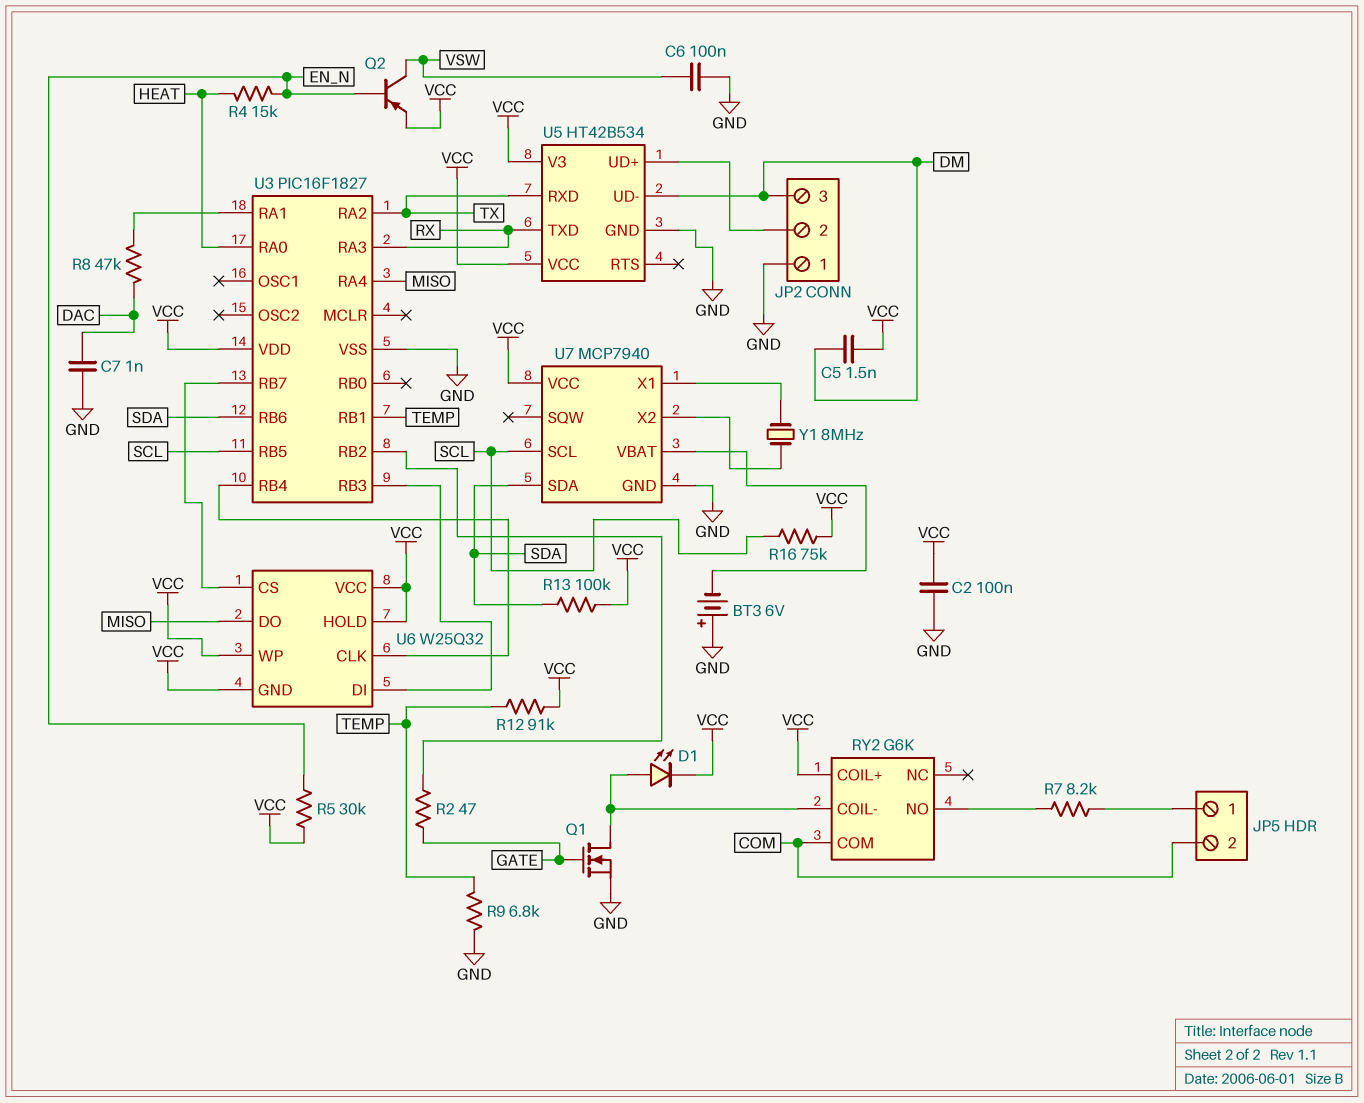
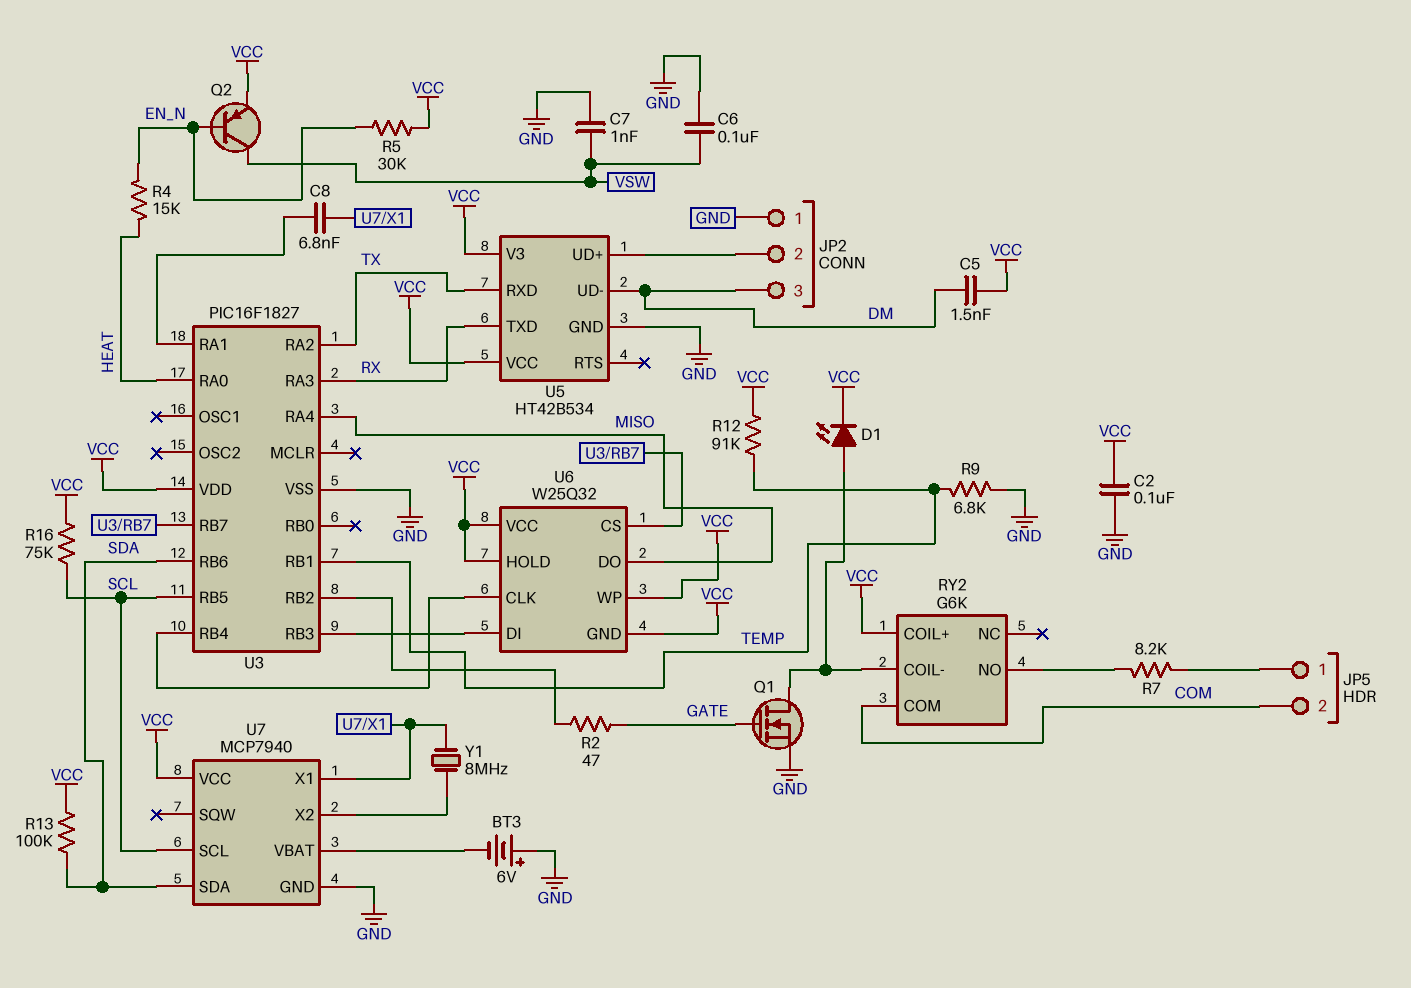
C7: 1nF (DAC, GND) -> 1nF (GND, VSW)
C8: none -> 6.8nF (U3/RA1, U7/X1)
R8: 47k (DAC, U3/RA1) -> none

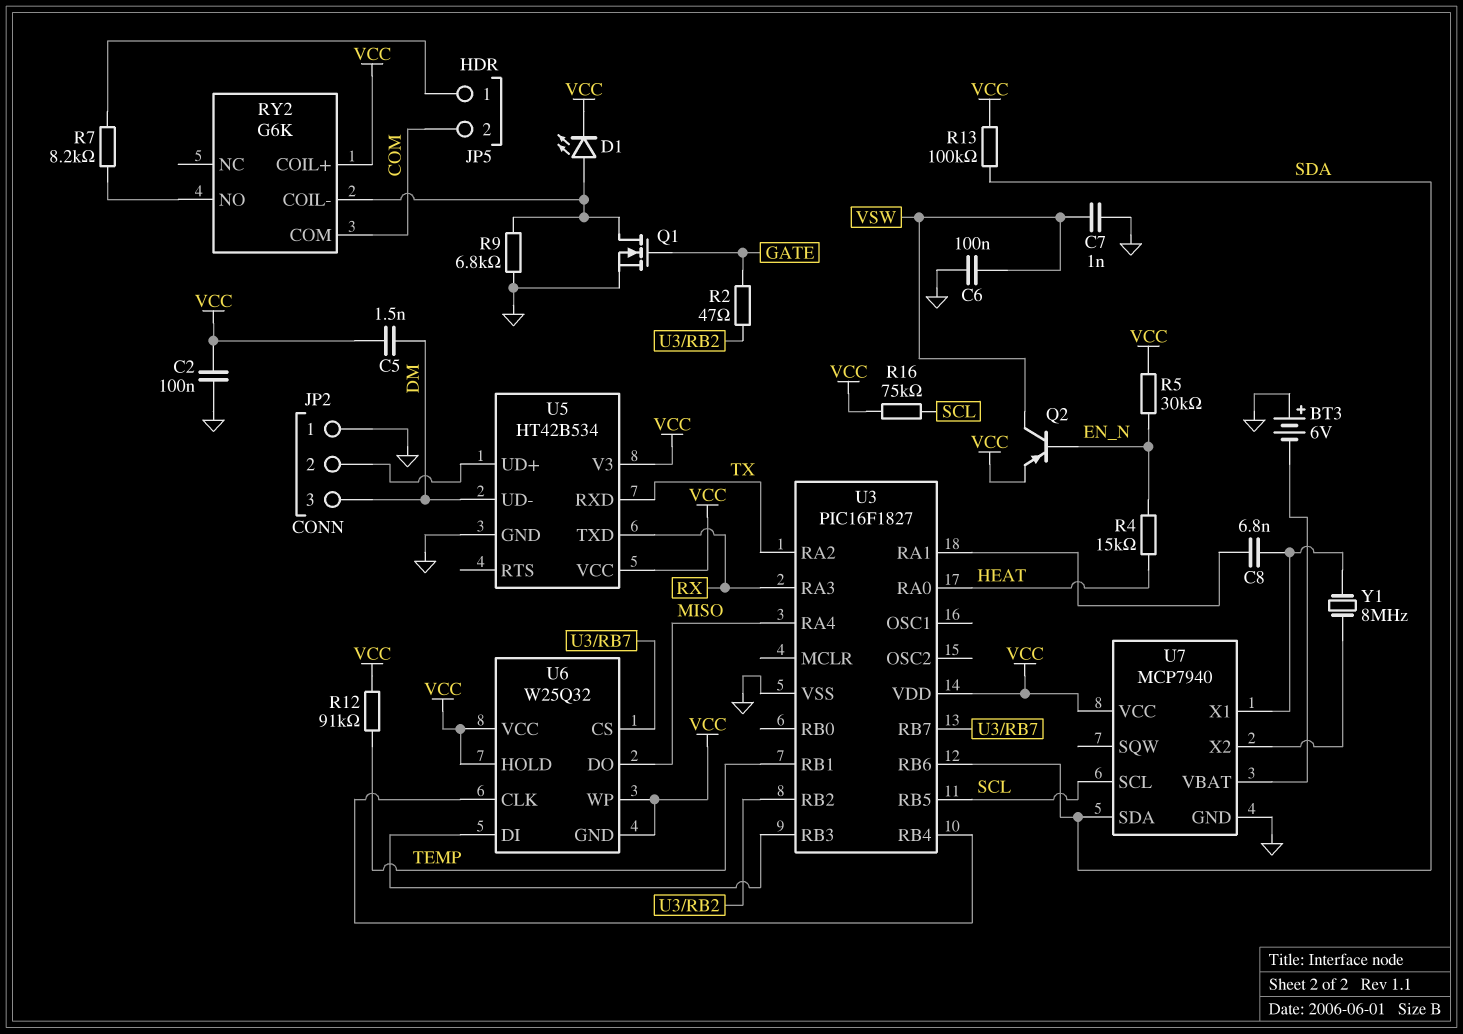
R9: 6.8k (GND, TEMP) -> 6.8k (GND, RY2/COIL-)

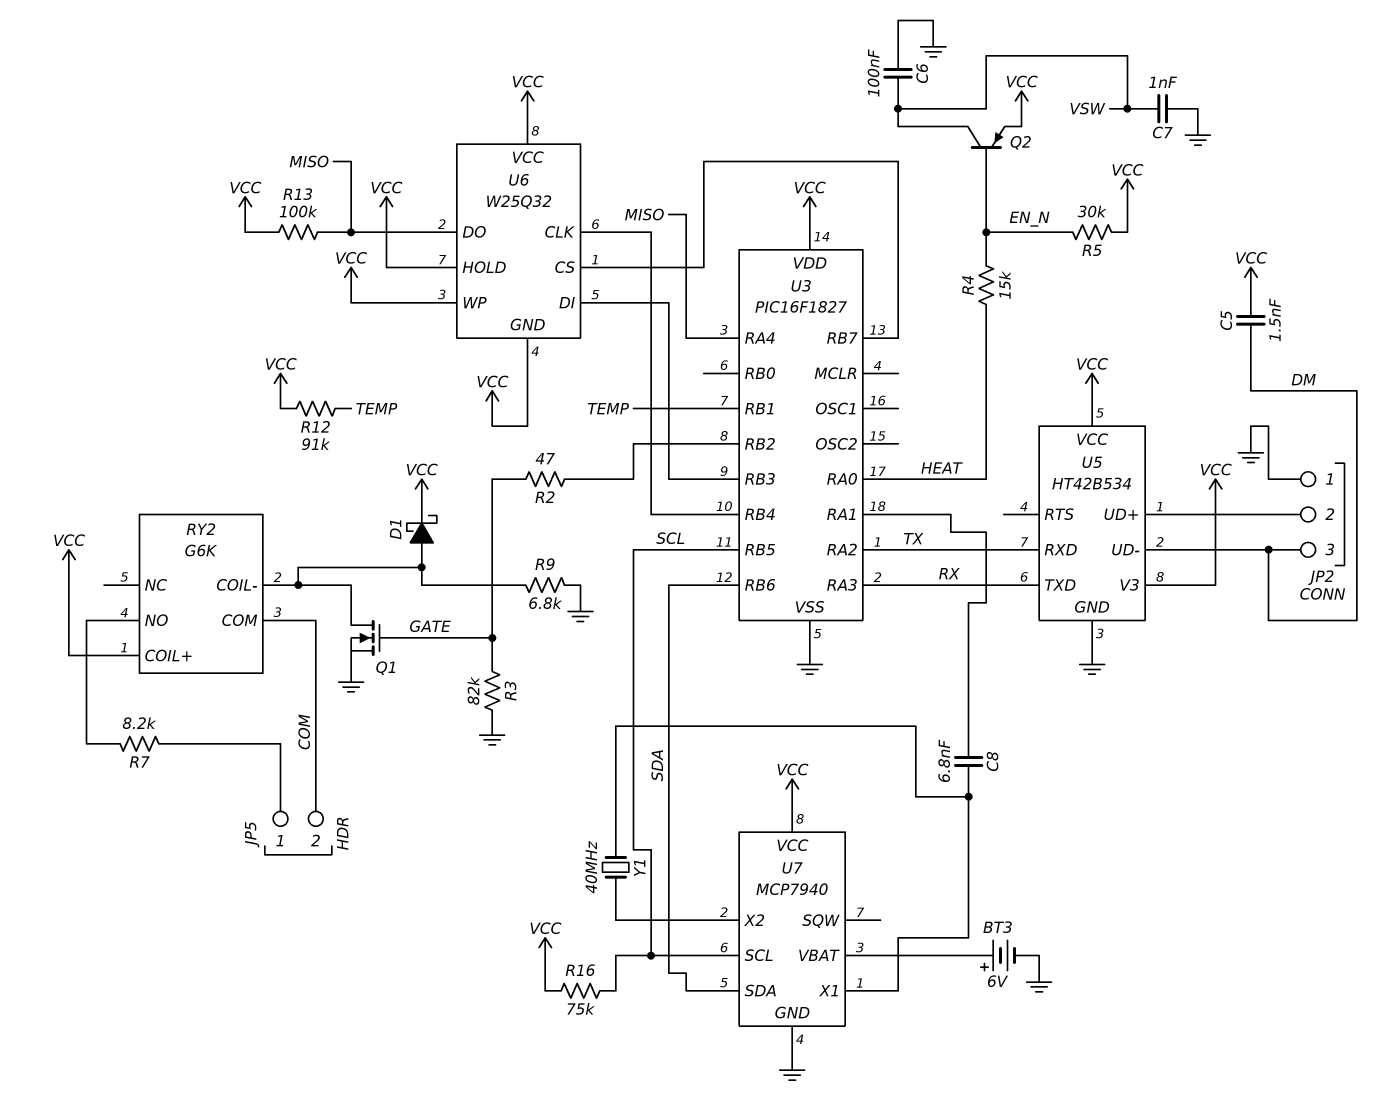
BT3: 6V (plus GND, minus U7/VBAT) -> 6V (plus U7/VBAT, minus GND)
C2: 100nF (GND, VCC) -> none
D1: LED (A RY2/COIL-, K VCC) -> schottky (A RY2/COIL-, K VCC)
R3: none -> 82k (GATE, GND)
R13: 100k (SDA, VCC) -> 100k (MISO, VCC)
Y1: 8MHz (U7/X1, U7/X2) -> 40MHz (U7/X1, U7/X2)

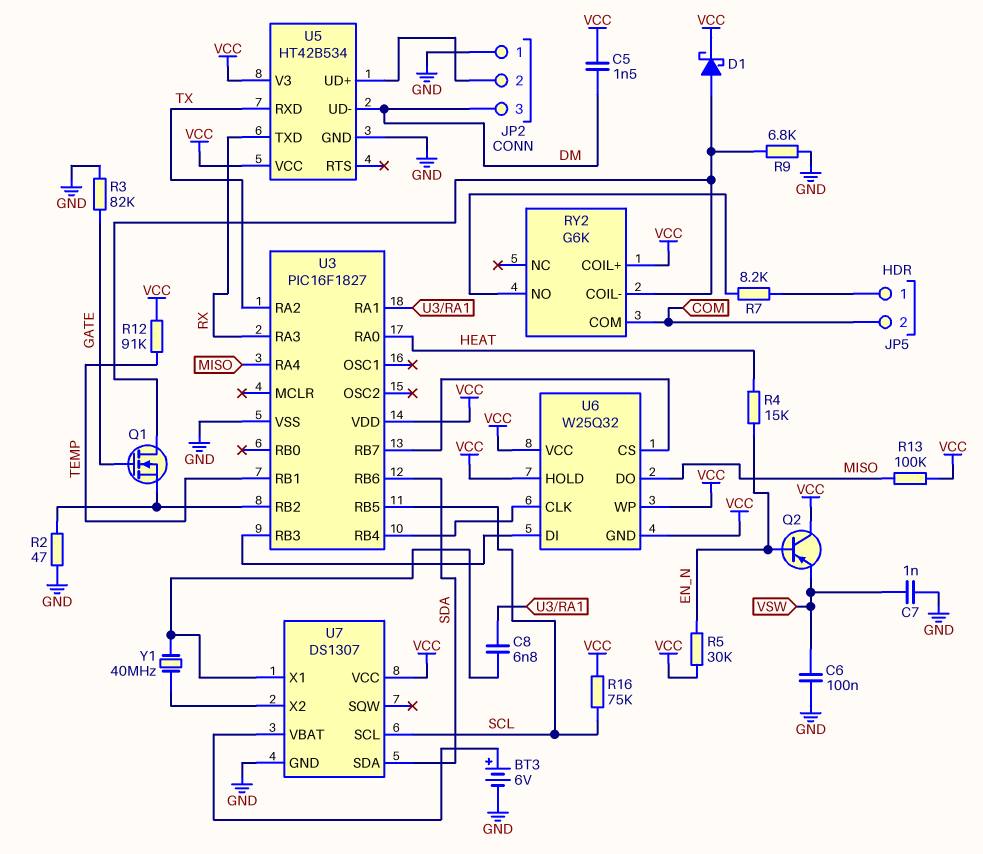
Q1: NMOS (G GATE, D RY2/COIL-, S GND) -> NMOS (G GATE, D RY2/COIL-, S U3/RB2)
Q2: PNP (B EN_N, C VSW, E VCC) -> PNP (B EN_N, C VCC, E VSW)
R2: 47 (GATE, U3/RB2) -> 47 (GND, U3/RB2)
U7: MCP7940 -> DS1307

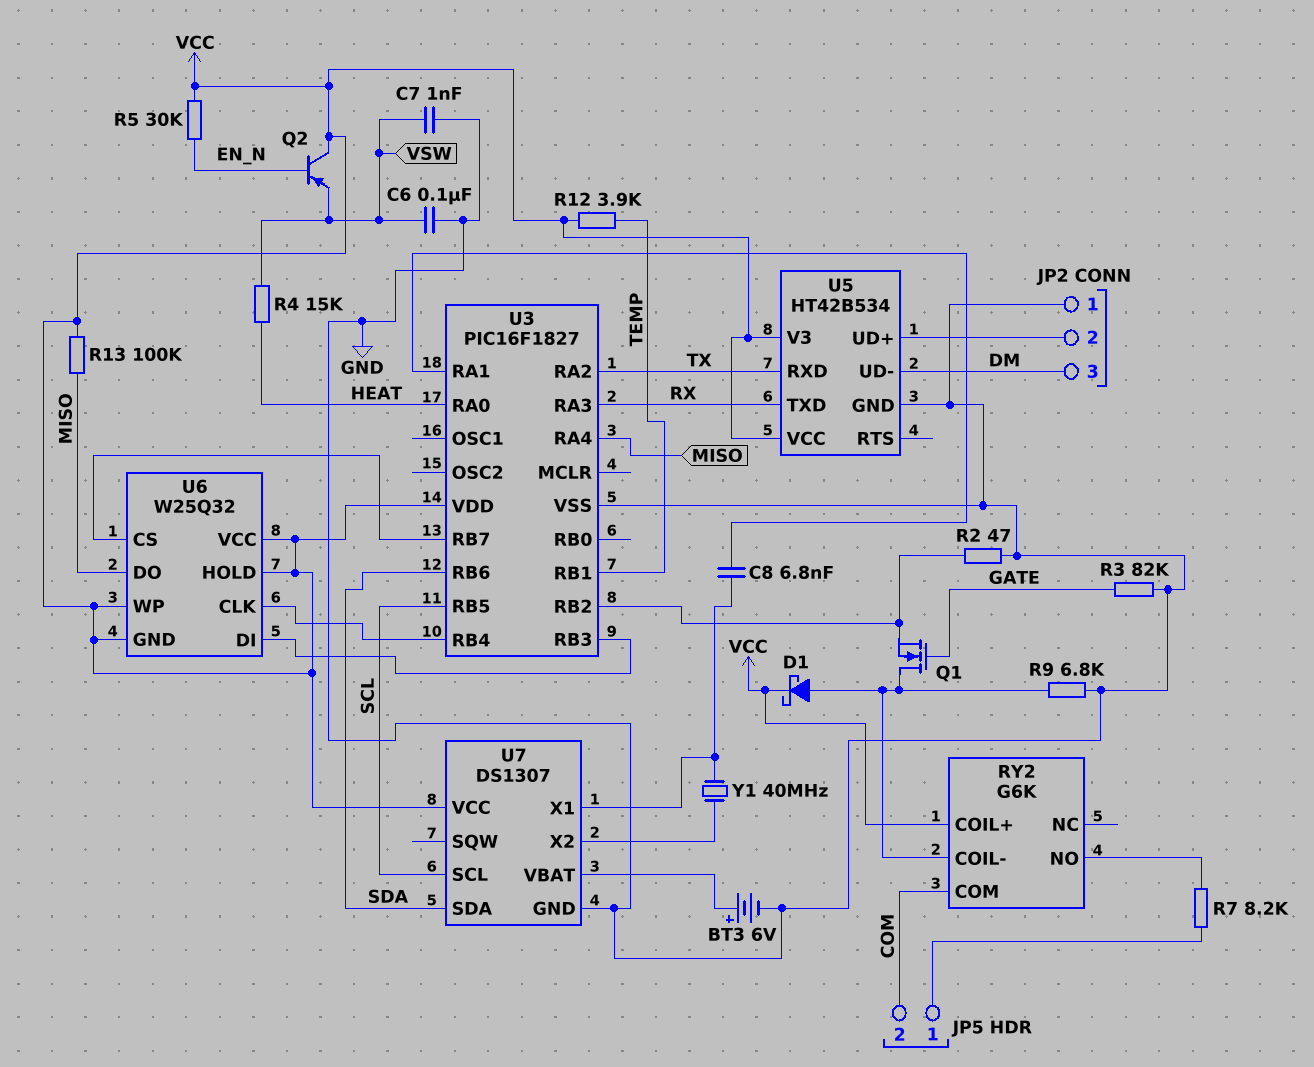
C5: 1.5nF (DM, VCC) -> none
R4: 15k (EN_N, HEAT) -> 15k (HEAT, VSW)
R12: 91k (TEMP, VCC) -> 3.9k (TEMP, VCC)
R16: 75k (SCL, VCC) -> none

